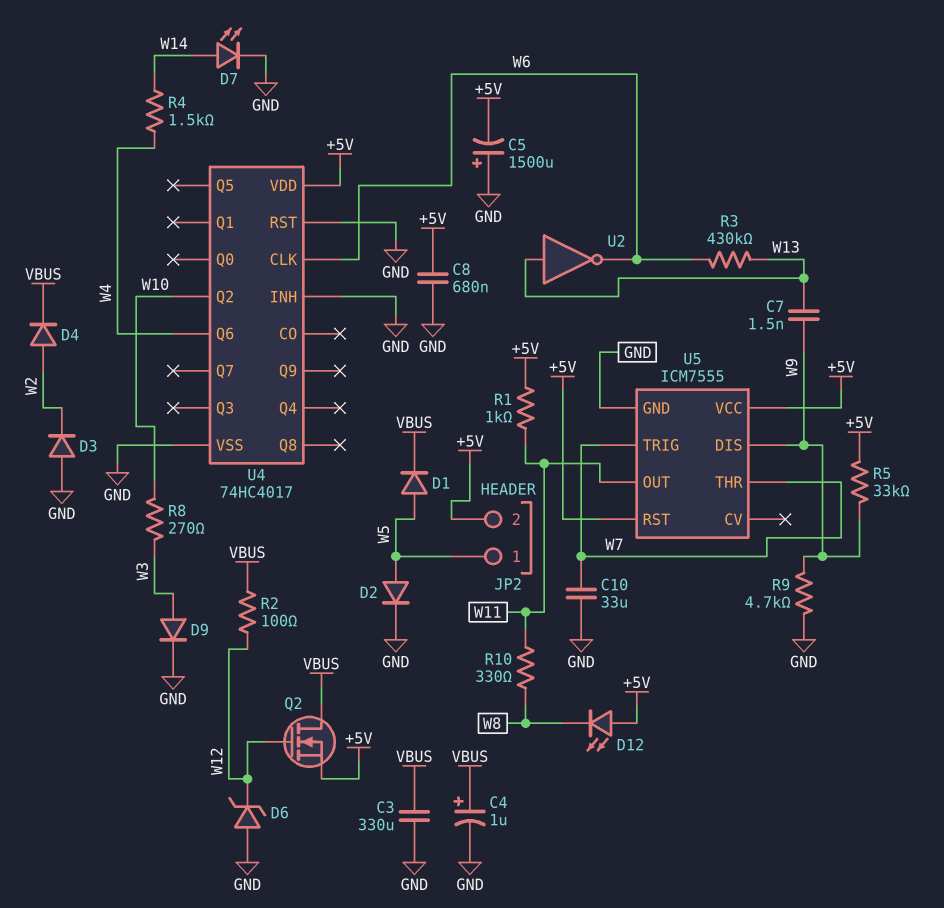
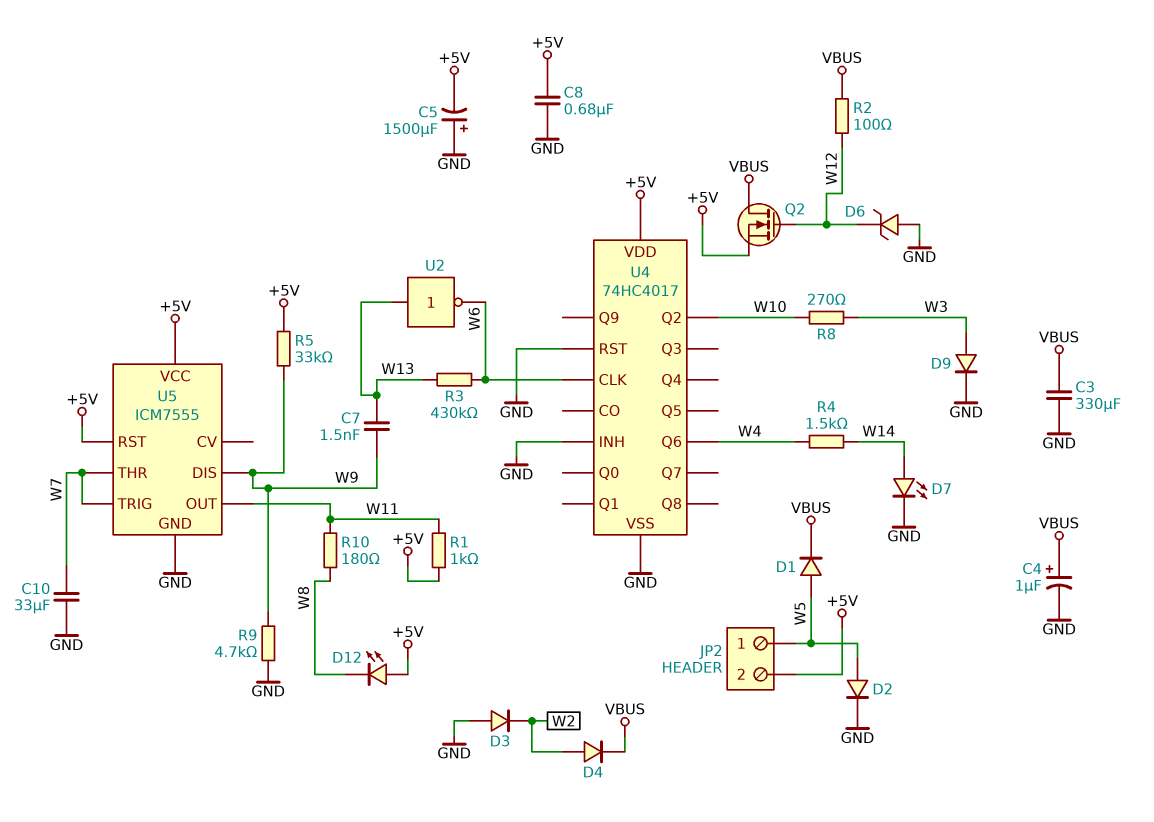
R10: 330 (W8, W11) -> 180 (W8, W11)

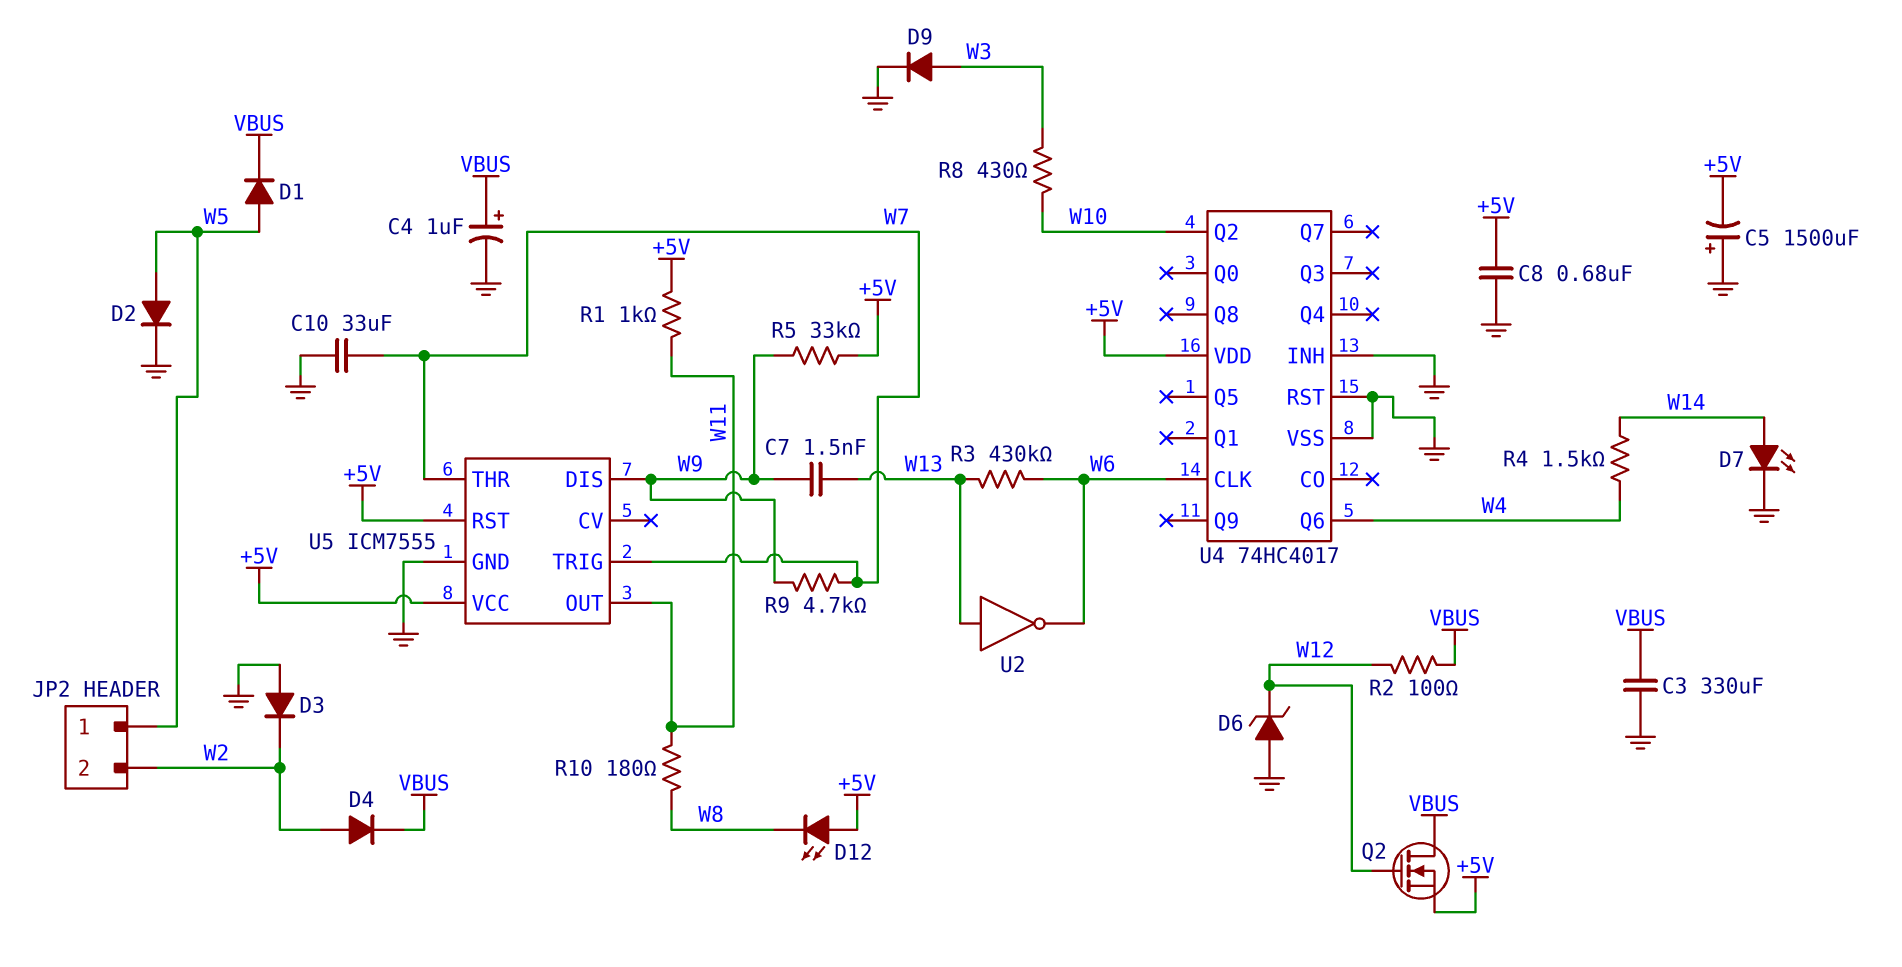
JP2 pin 2: +5V -> W2
R8: 270 (W3, W10) -> 430 (W3, W10)
R9: 4.7k (GND, W9) -> 4.7k (W7, W9)

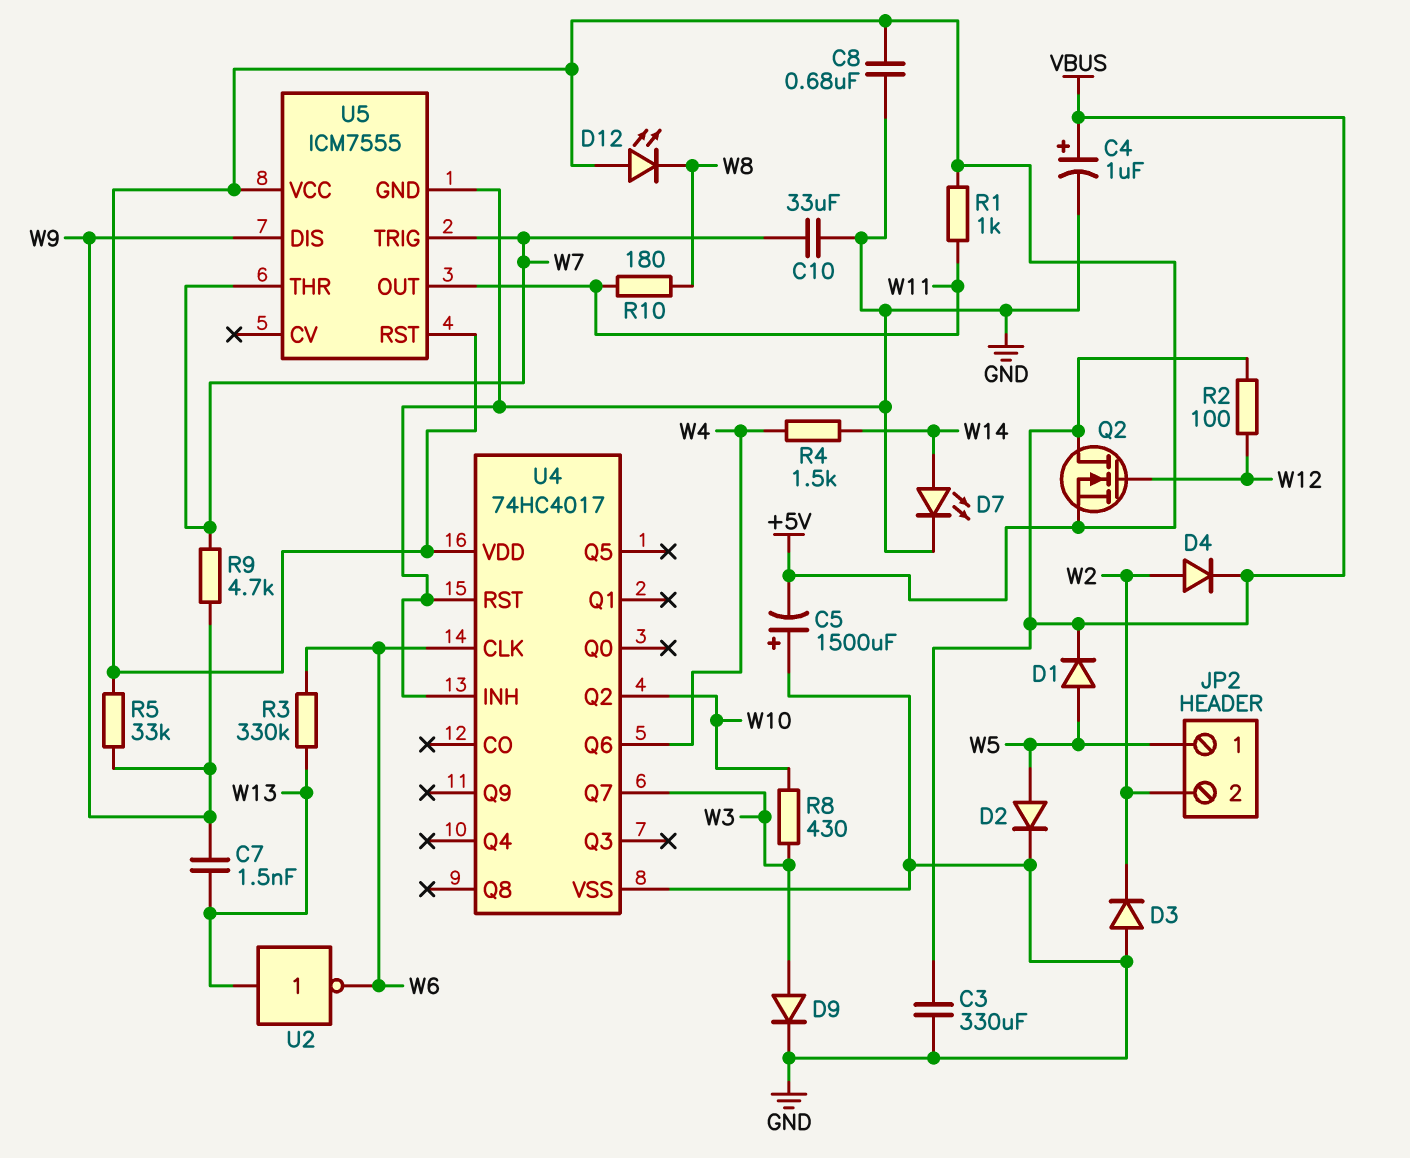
D6: zener (A GND, K W12) -> none
R3: 430k (W6, W13) -> 330k (W6, W13)
U4 pin Q7: none -> W3

